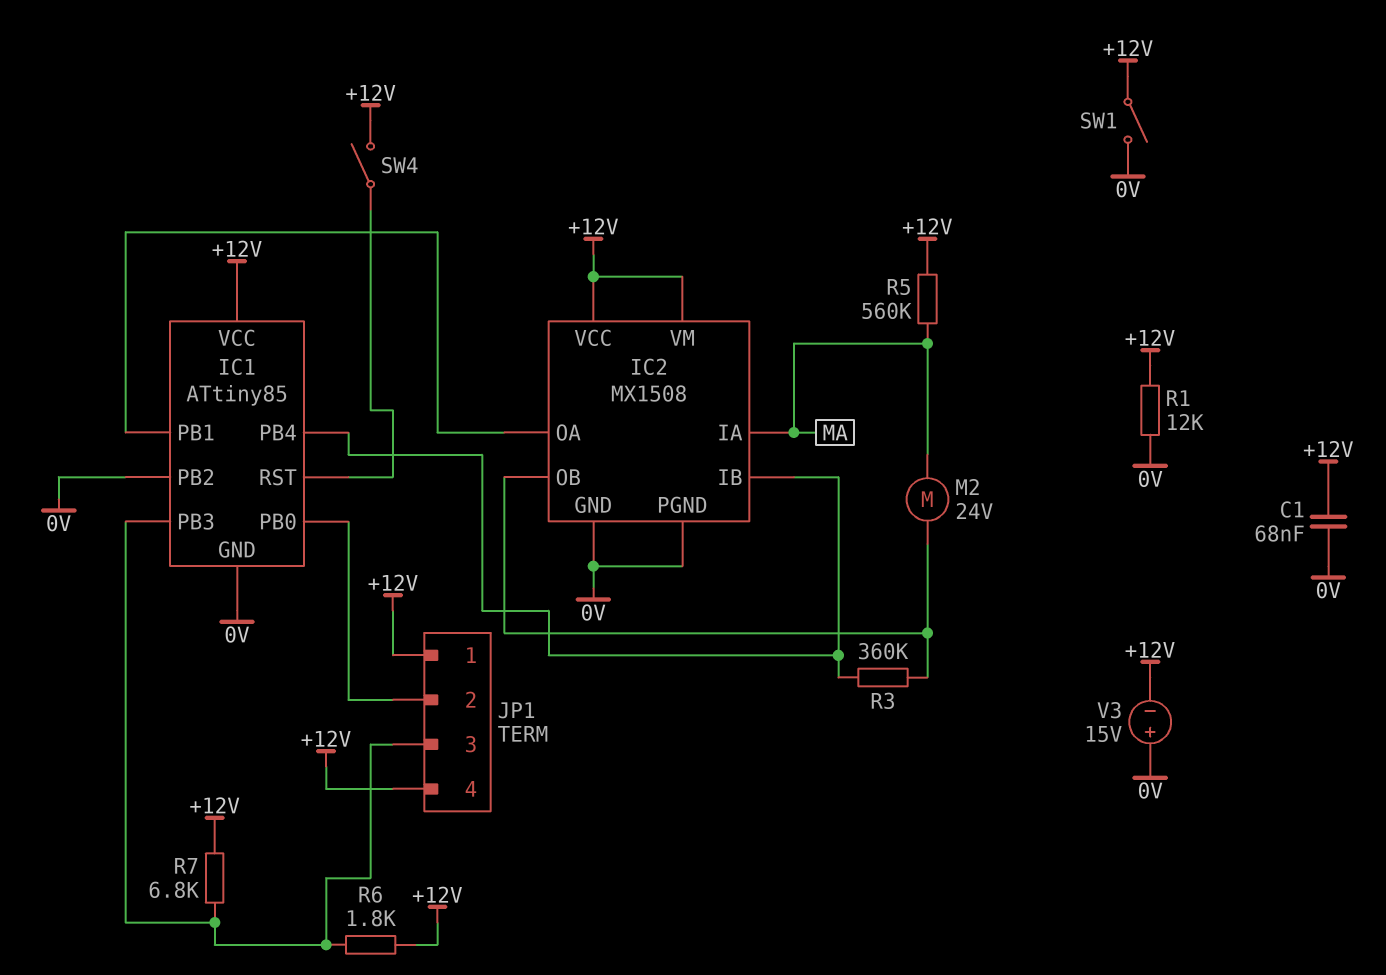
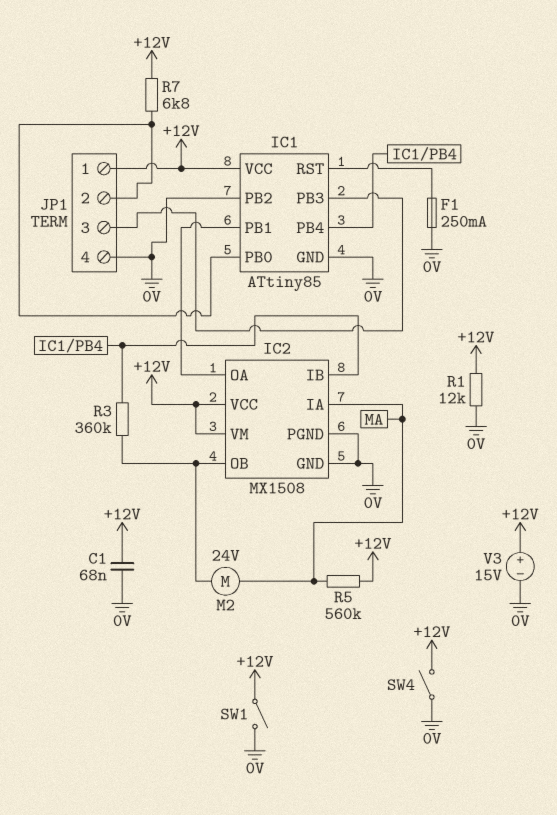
F1: none -> 250mA (0V, IC1/RST)
JP1 pin 4: +12V -> 0V
R6: 1.8k (+12V, IC1/PB3) -> none
R7: 6.8k (+12V, IC1/PB3) -> 6.8k (+12V, IC1/PB0)
SW4: switch (+12V, IC1/RST) -> switch (+12V, 0V)
V3: 15V (plus 0V, minus +12V) -> 15V (plus +12V, minus 0V)

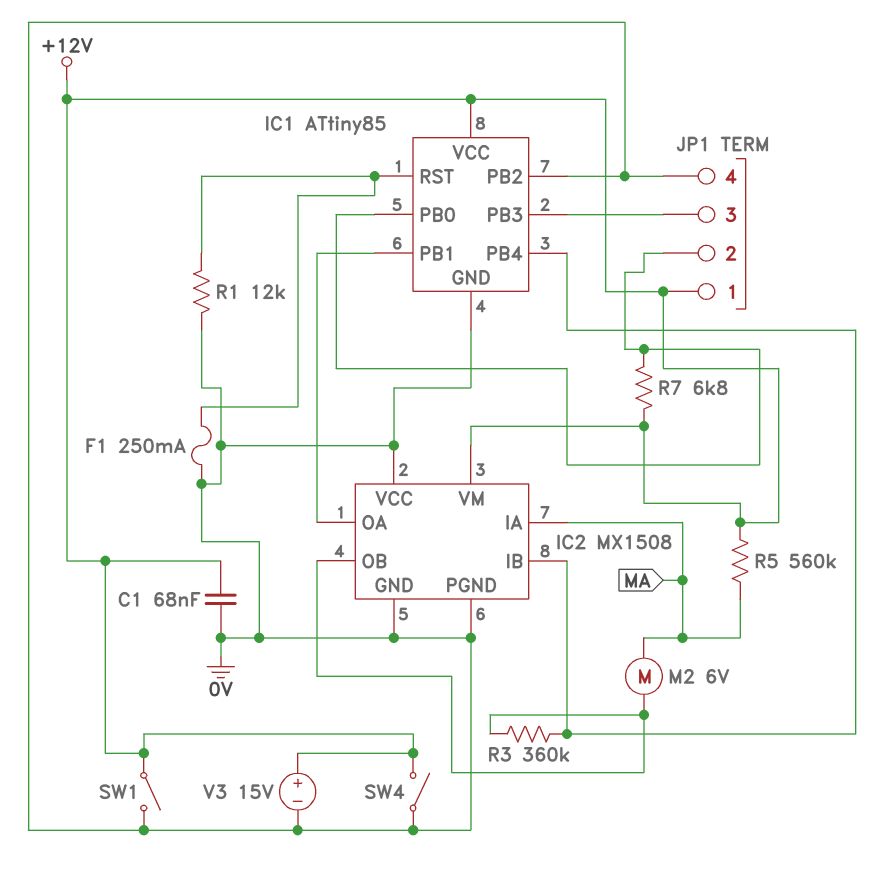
IC2 pin VCC: +12V -> 0V
M2: motor 24V (IC2/OB, MA) -> motor 6V (IC2/OB, MA)
R1: 12k (+12V, 0V) -> 12k (0V, IC1/RST)

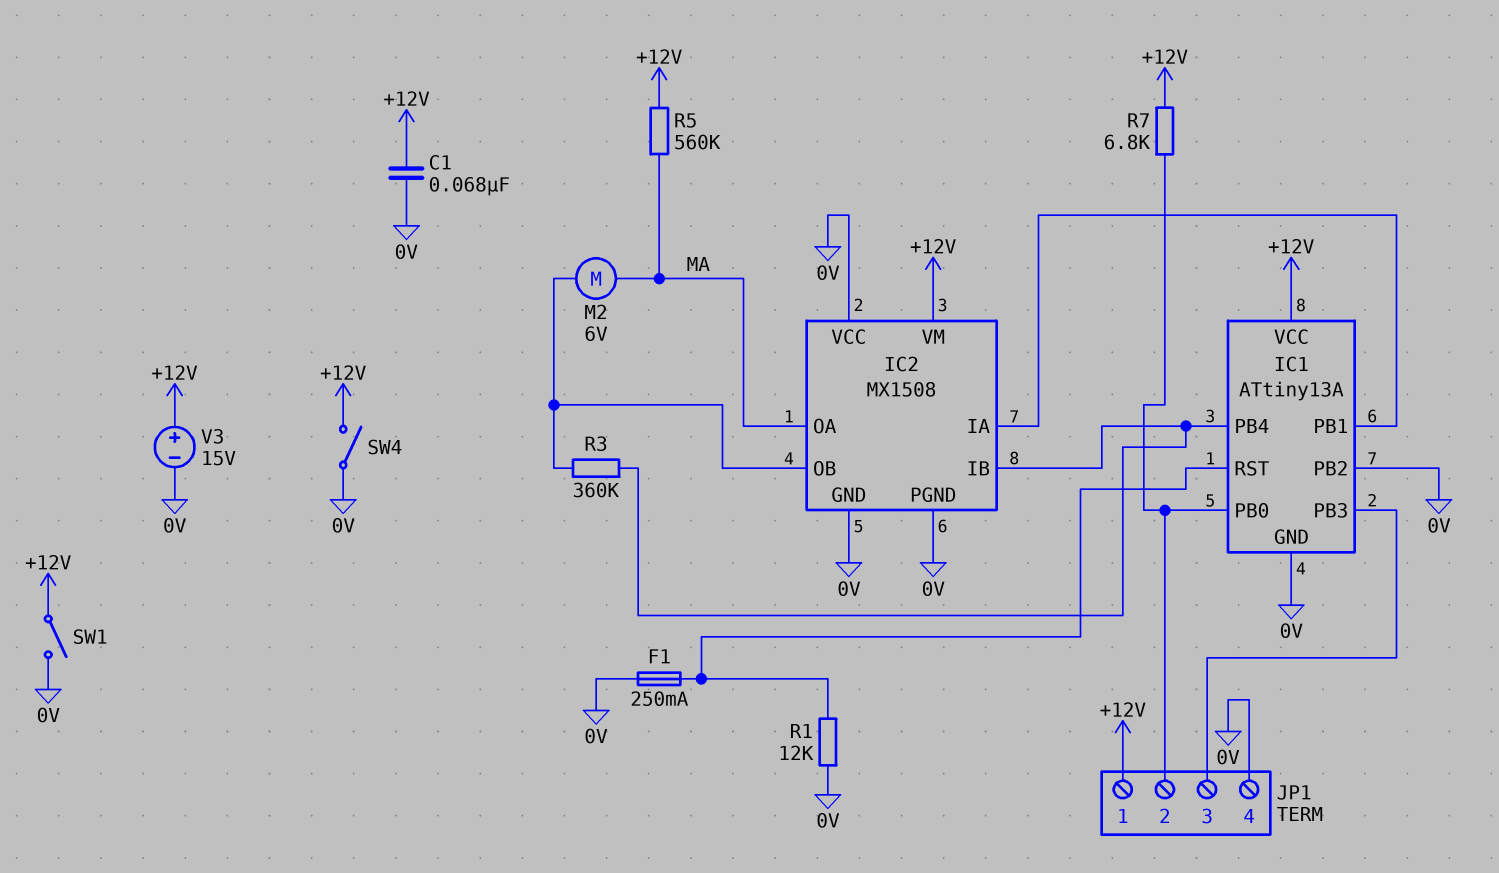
IC1: ATtiny85 -> ATtiny13A
IC2 pin IA: MA -> IC1/PB1
IC2 pin OA: IC1/PB1 -> MA

